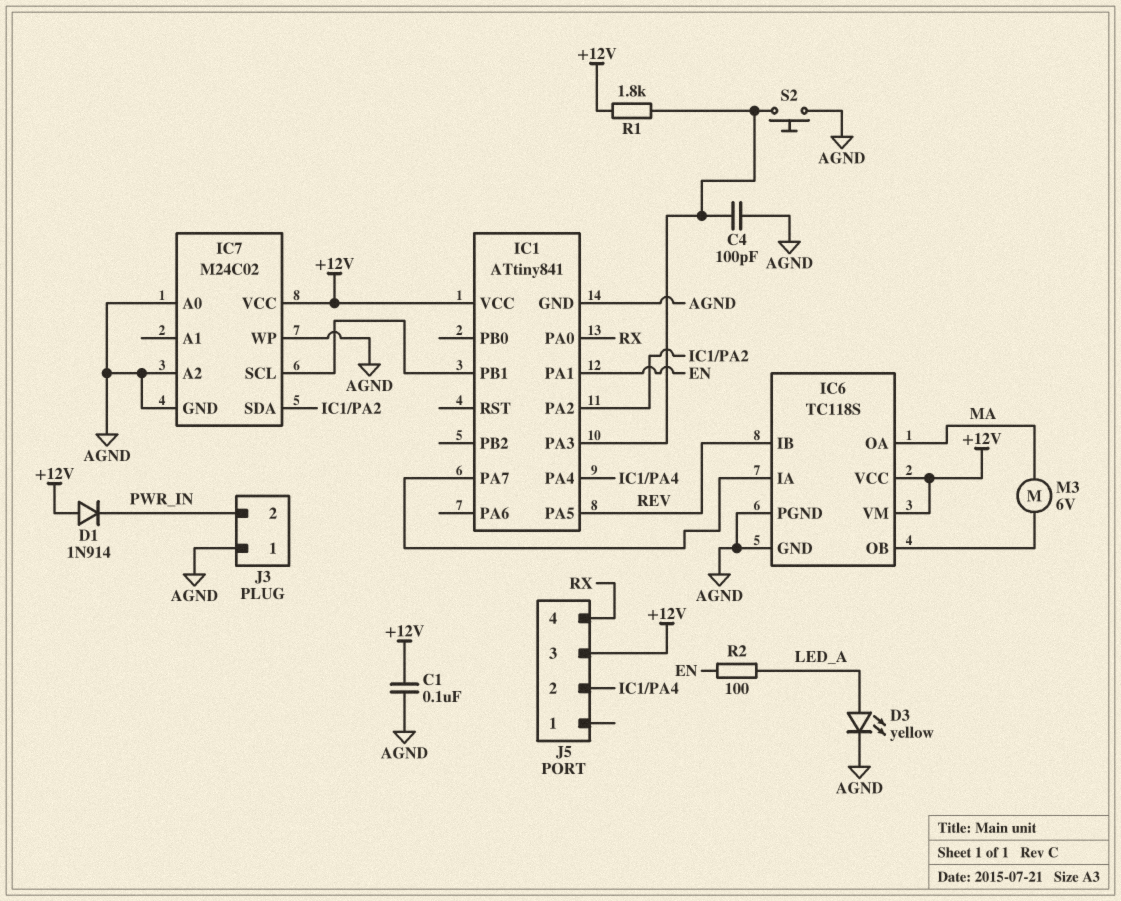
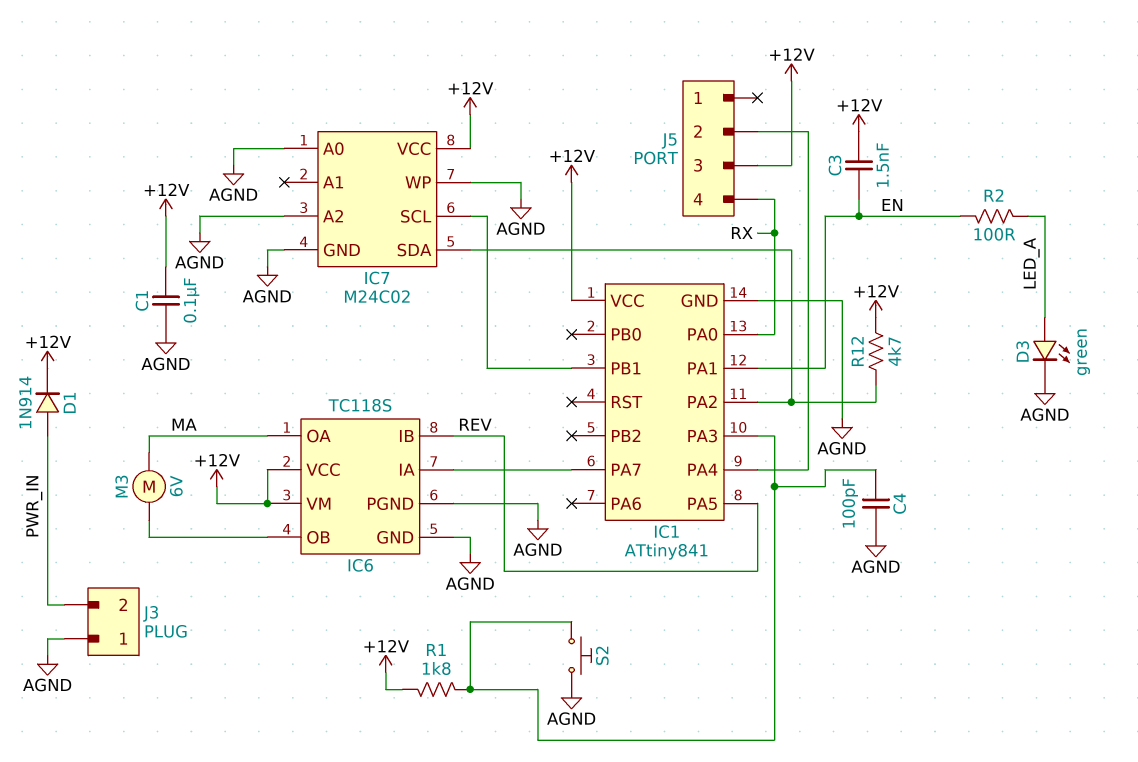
C3: none -> 1.5nF (+12V, EN)
D1: diode 1N914 (A +12V, K PWR_IN) -> diode 1N914 (A PWR_IN, K +12V)
D3: LED yellow (A LED_A, K AGND) -> LED green (A LED_A, K AGND)
R12: none -> 4.7k (+12V, IC1/PA2)

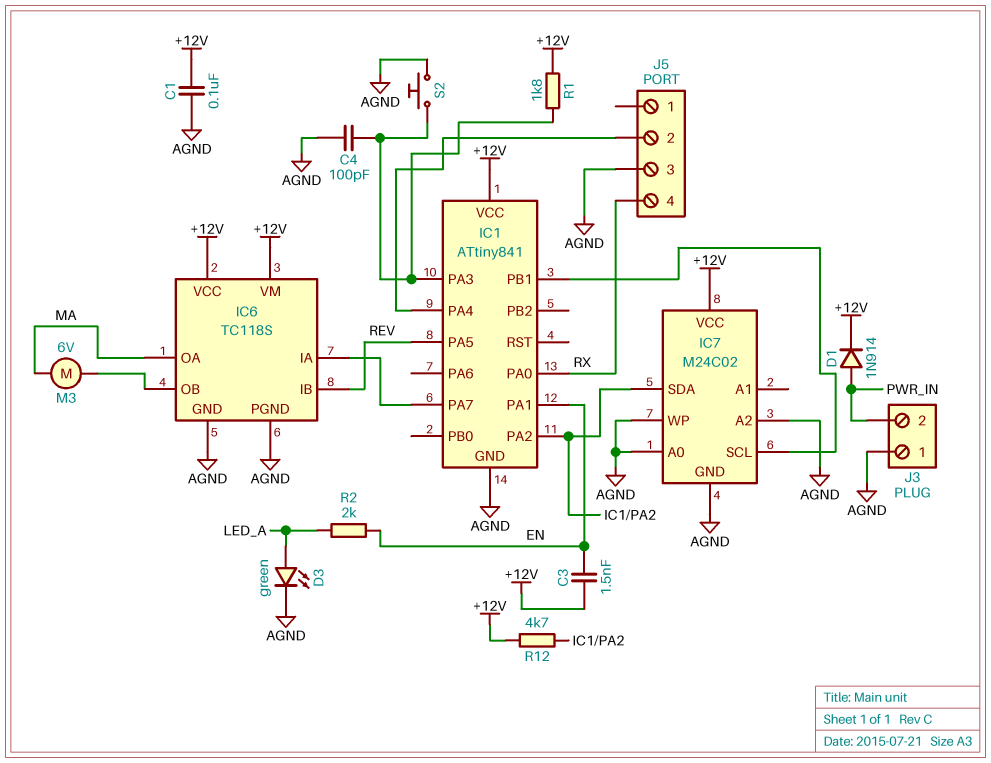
J5 pin 3: +12V -> AGND
R2: 100 (EN, LED_A) -> 2k (EN, LED_A)

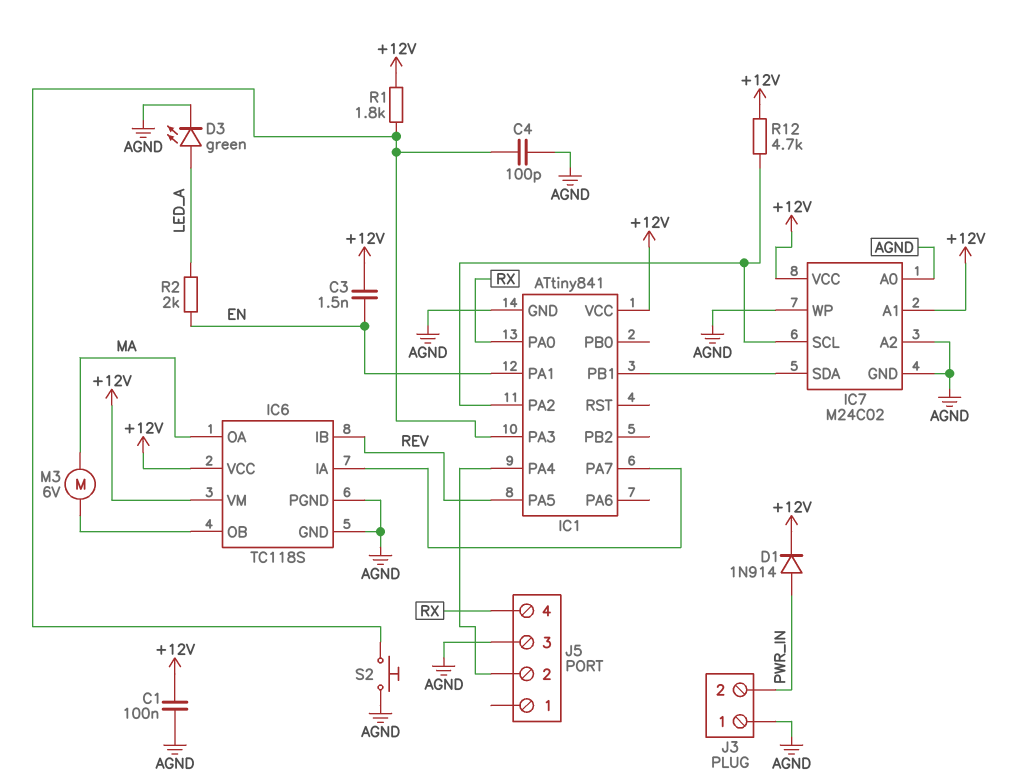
IC7 pin A1: none -> +12V
IC7 pin SCL: IC1/PB1 -> IC1/PA2
IC7 pin SDA: IC1/PA2 -> IC1/PB1

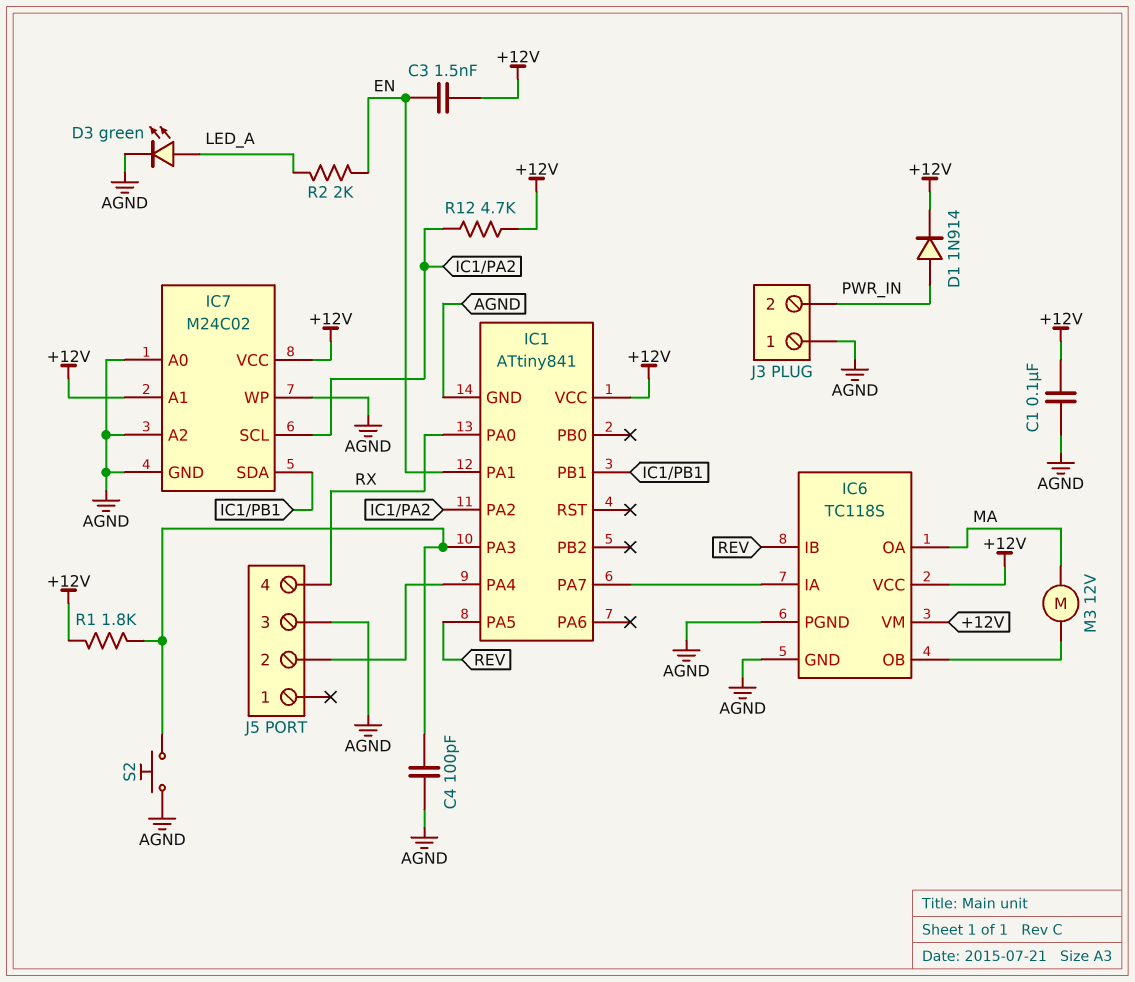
M3: motor 6V (IC6/OB, MA) -> motor 12V (IC6/OB, MA)

